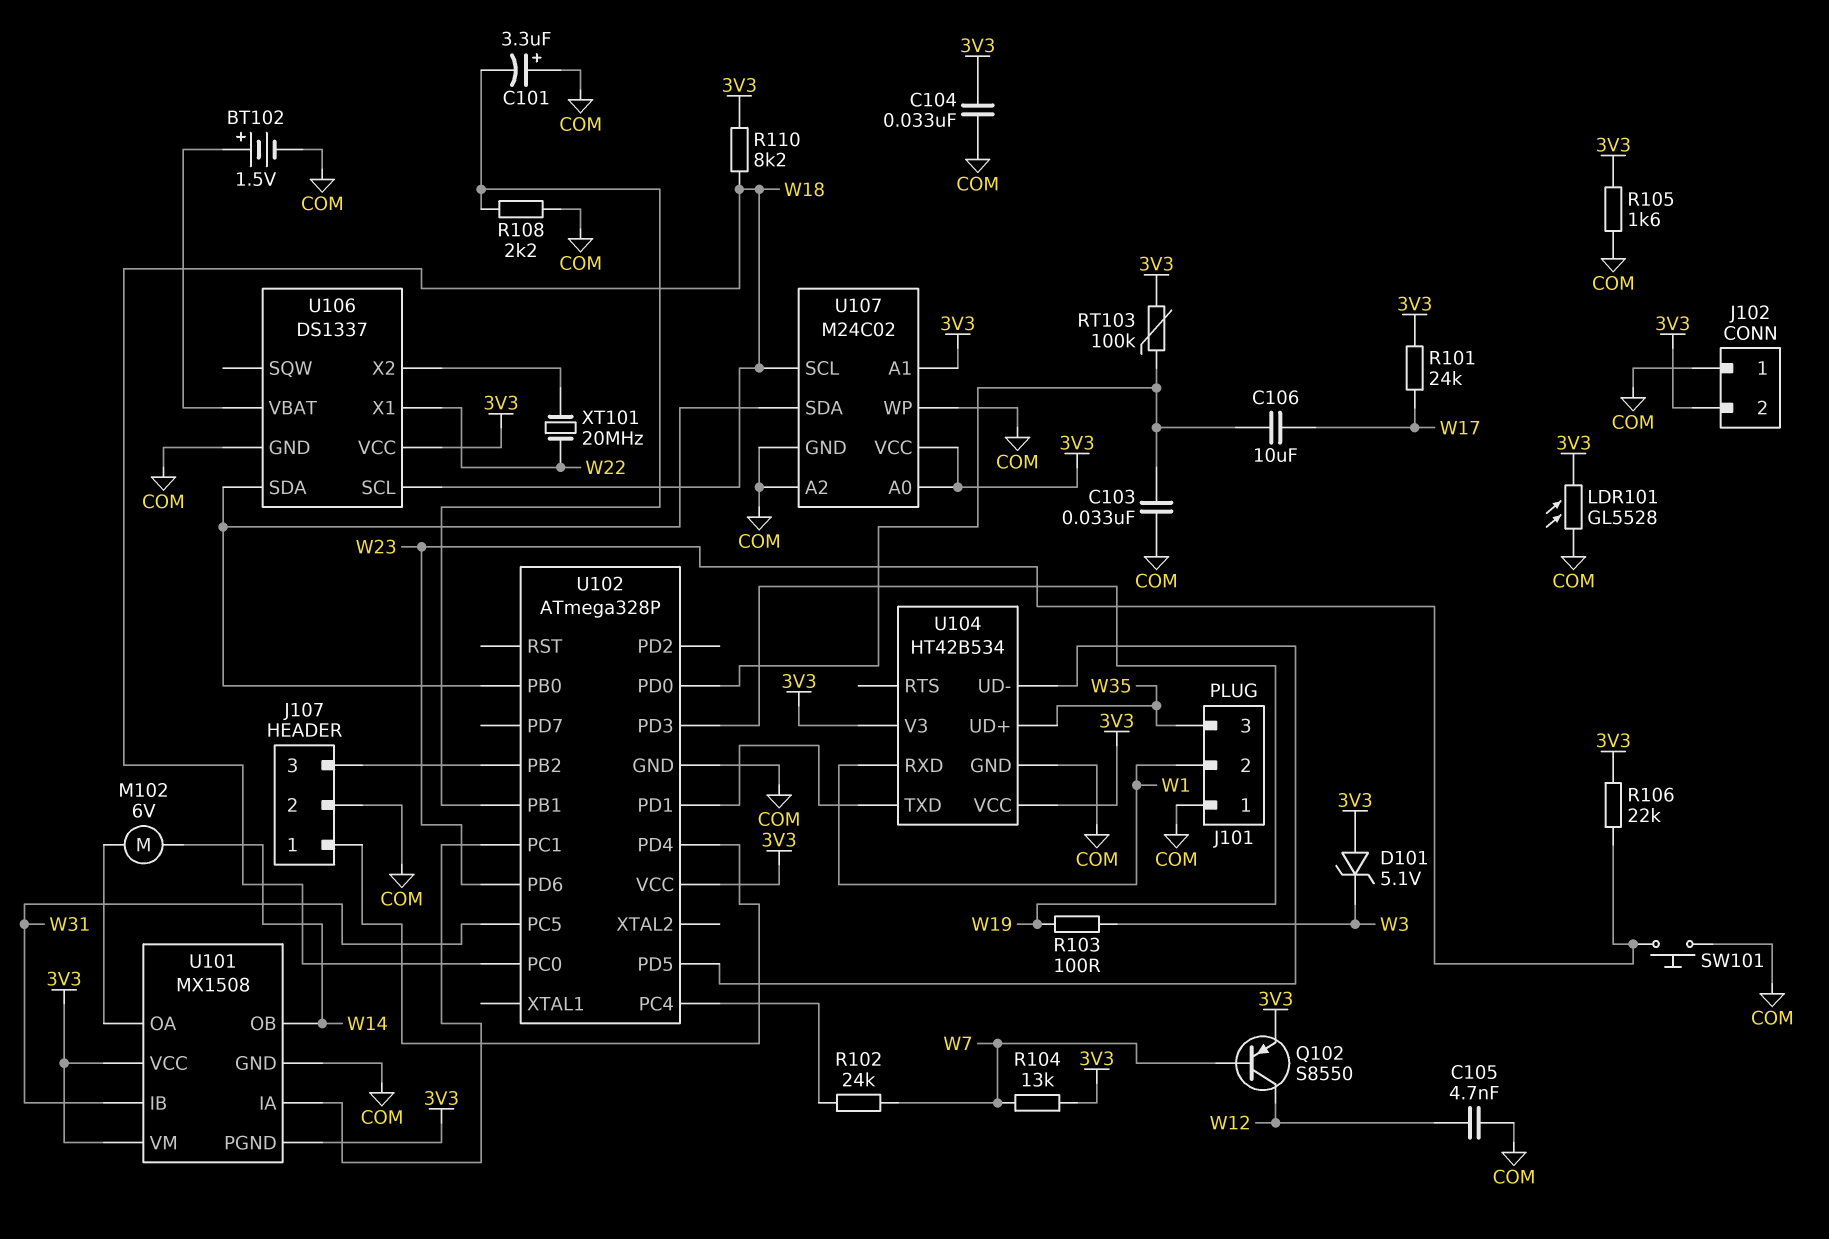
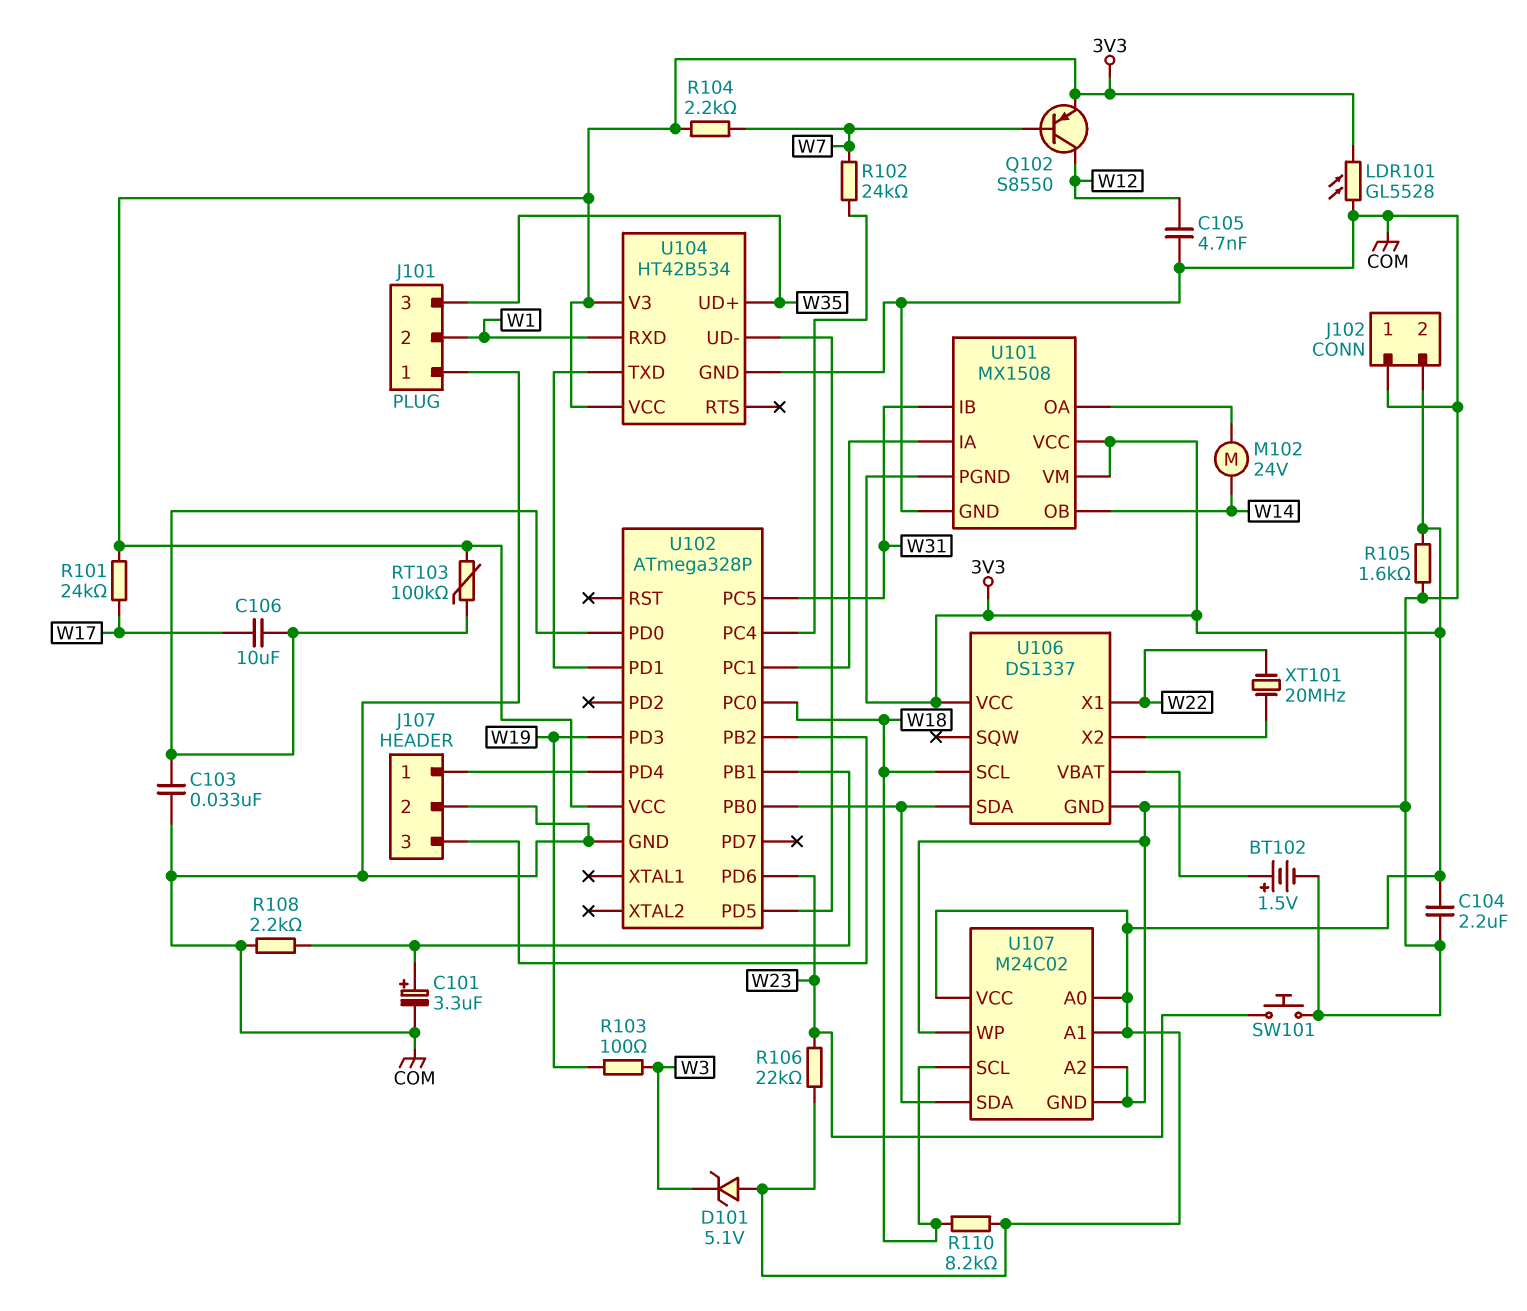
C101: 3.3uF (plus COM, minus U102/PB1) -> 3.3uF (plus U102/PB1, minus COM)
C104: 33nF (3V3, COM) -> 2.2uF (3V3, COM)
M102: motor 6V (U101/OA, W14) -> motor 24V (U101/OA, W14)
R104: 13k (3V3, W7) -> 2.2k (3V3, W7)

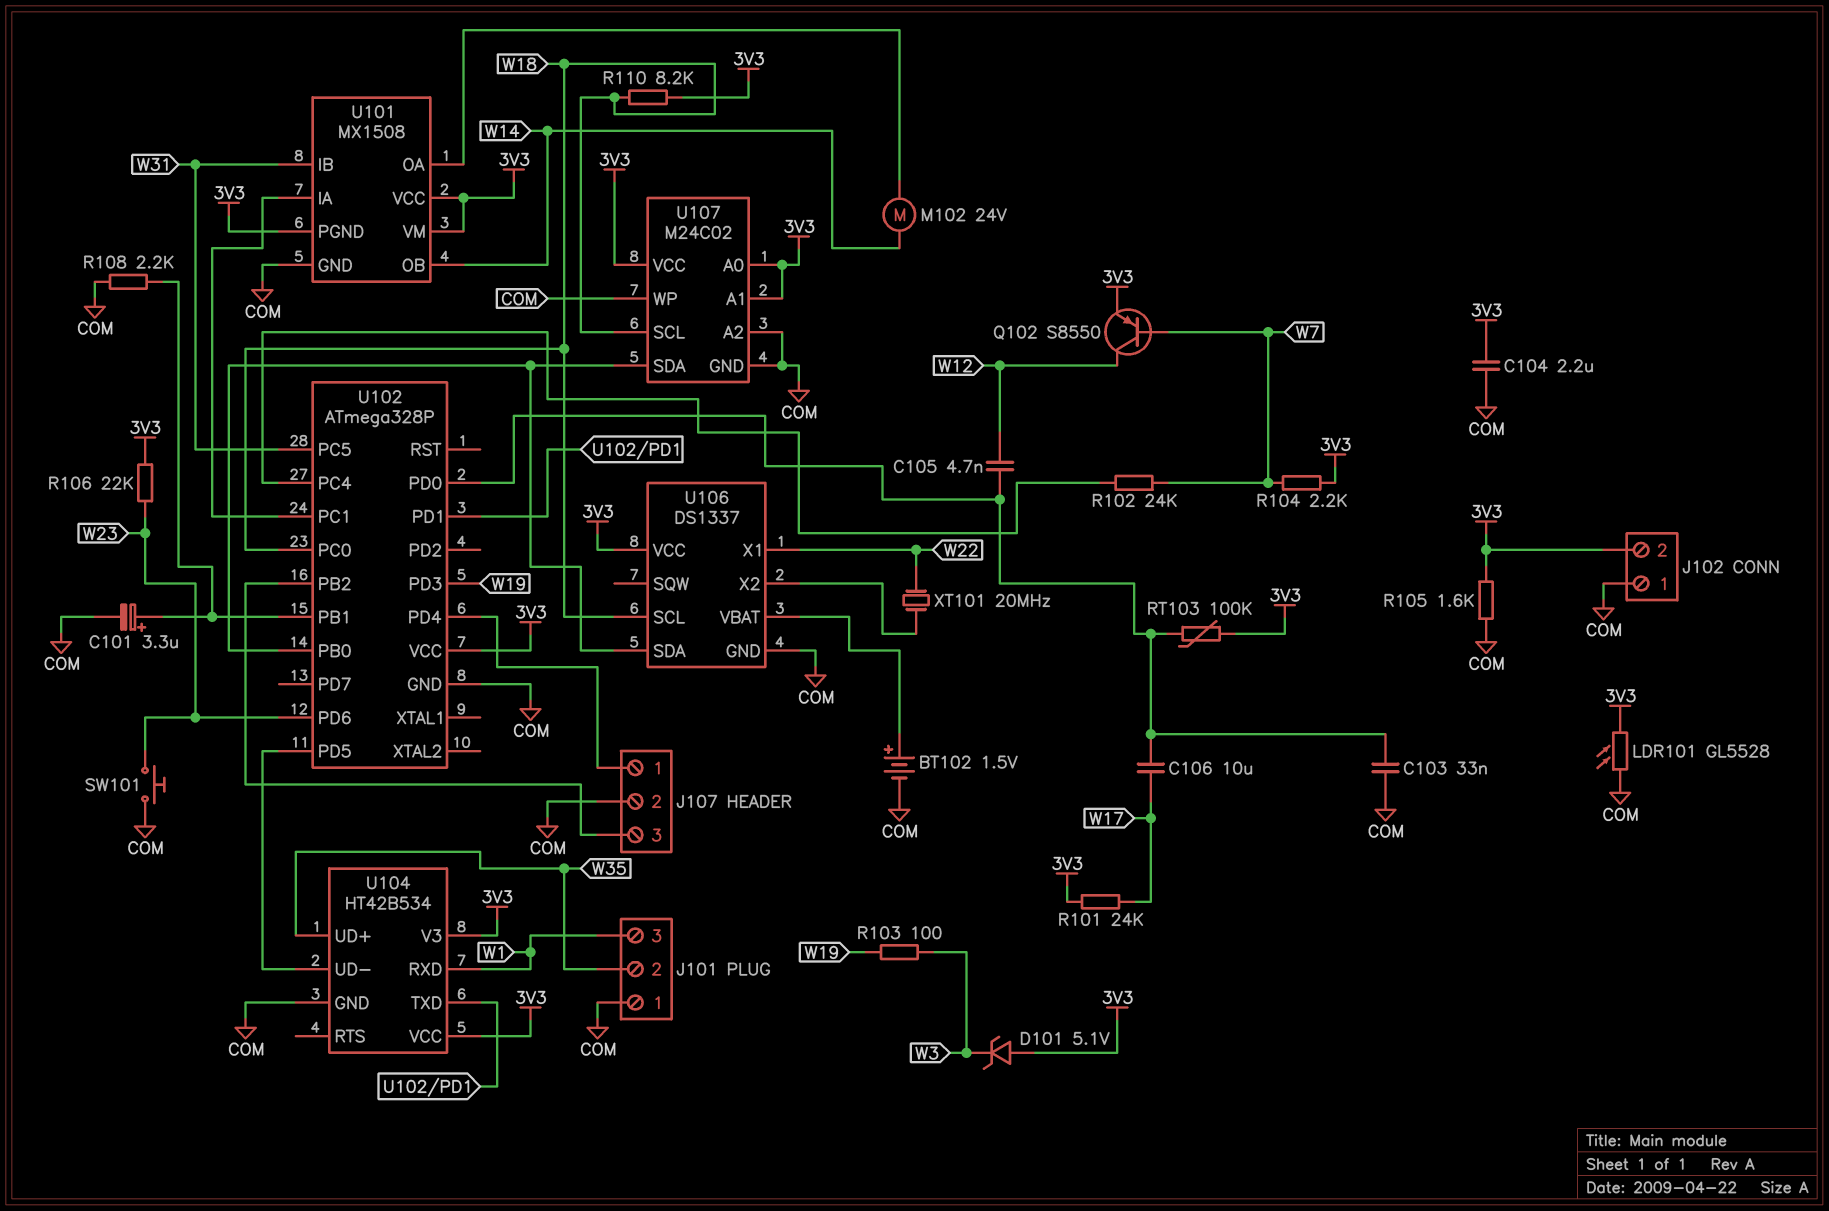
C105: 4.7nF (COM, W12) -> 4.7nF (U102/PD0, W12)
J101 pin 2: W1 -> W35
J101 pin 3: W35 -> W1

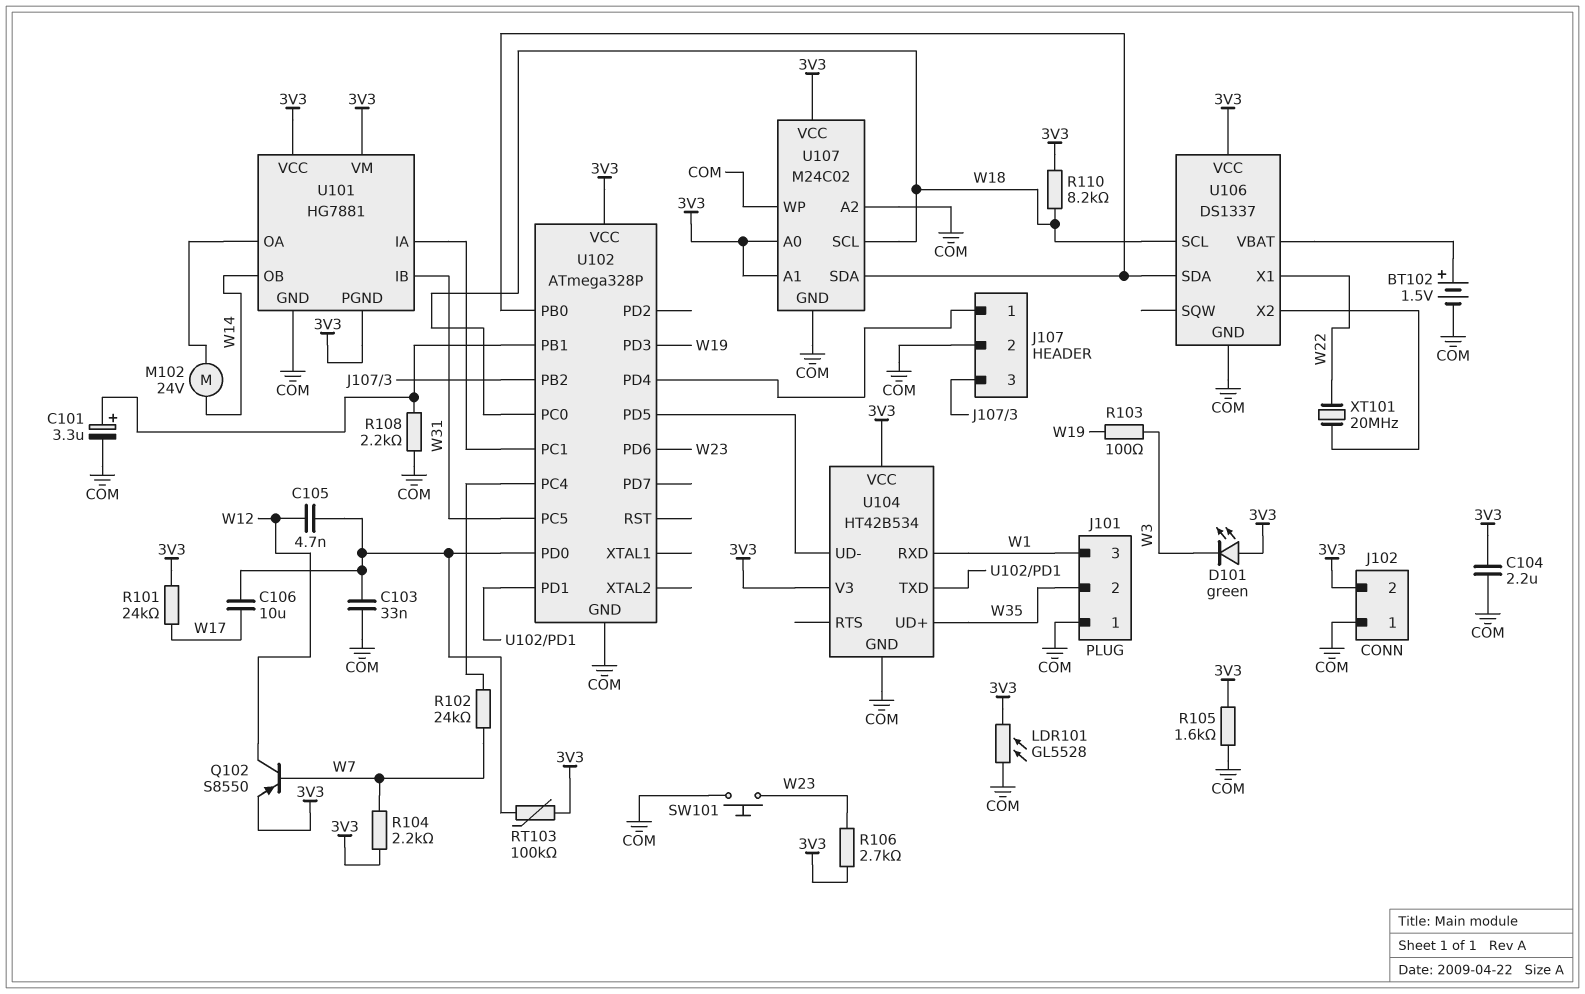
D101: zener 5.1V (A 3V3, K W3) -> LED green (A 3V3, K W3)
R106: 22k (3V3, W23) -> 2.7k (3V3, W23)
U101: MX1508 -> HG7881

